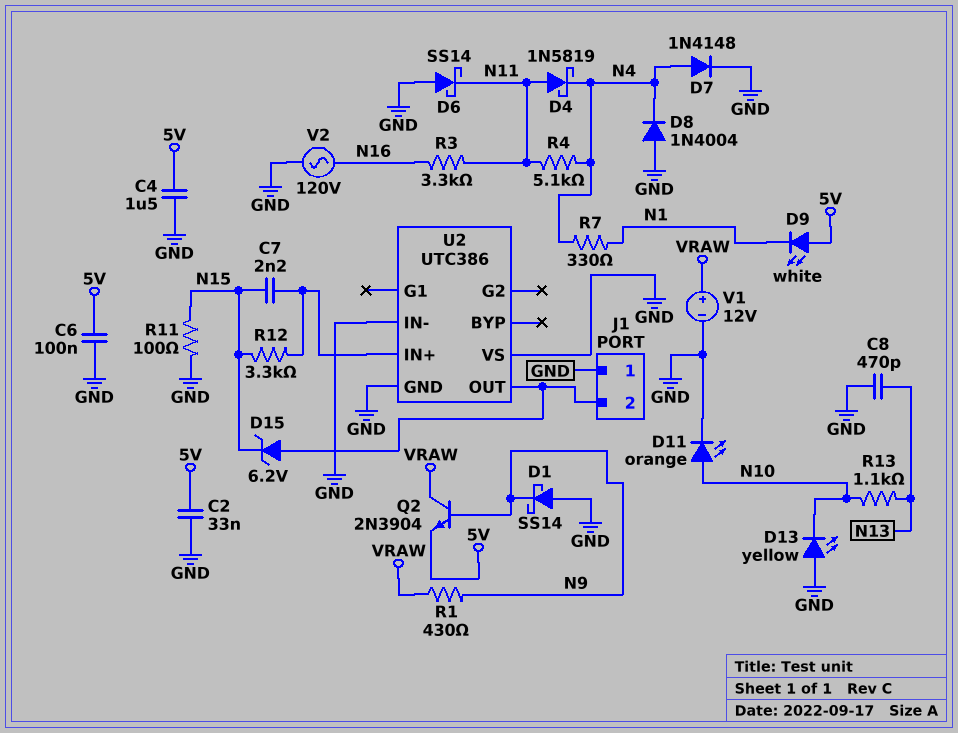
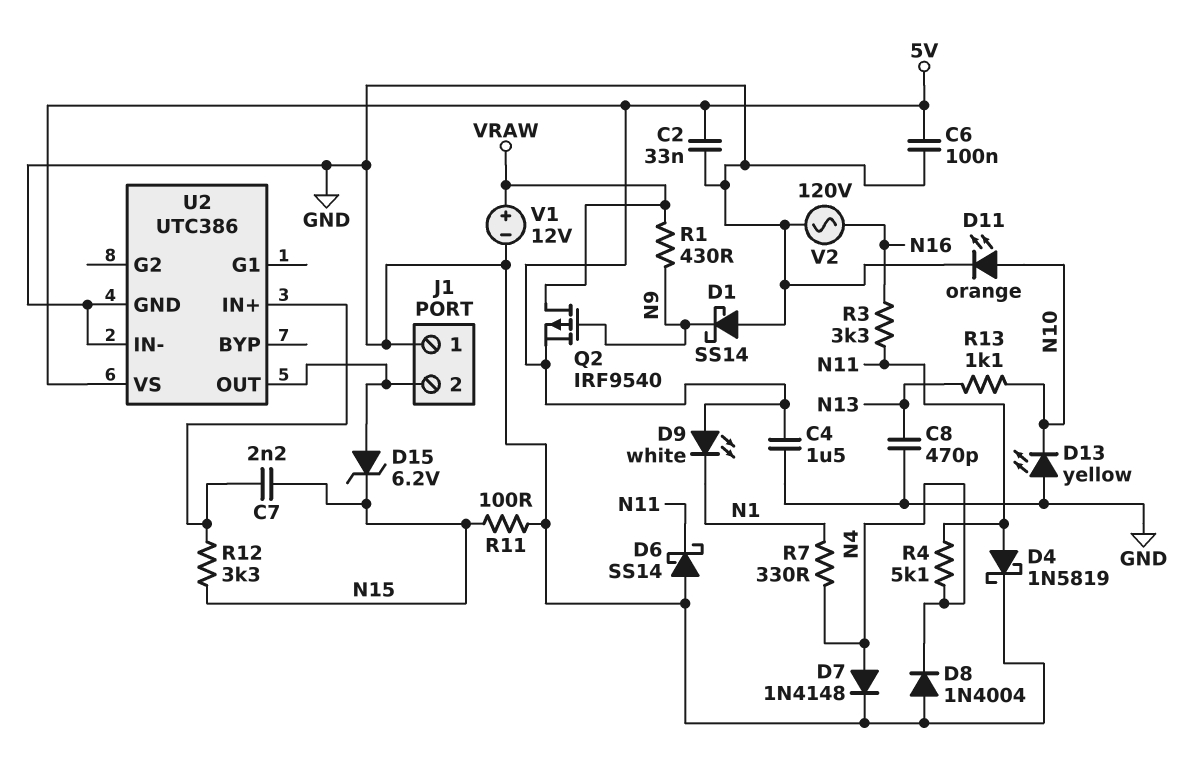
D4: schottky 1N5819 (A N11, K N4) -> schottky 1N5819 (A N11, K GND)
Q2: NPN 2N3904 (B N9, C VRAW, E 5V) -> PMOS IRF9540 (G N9, D VRAW, S 5V)
U2 pin VS: GND -> 5V

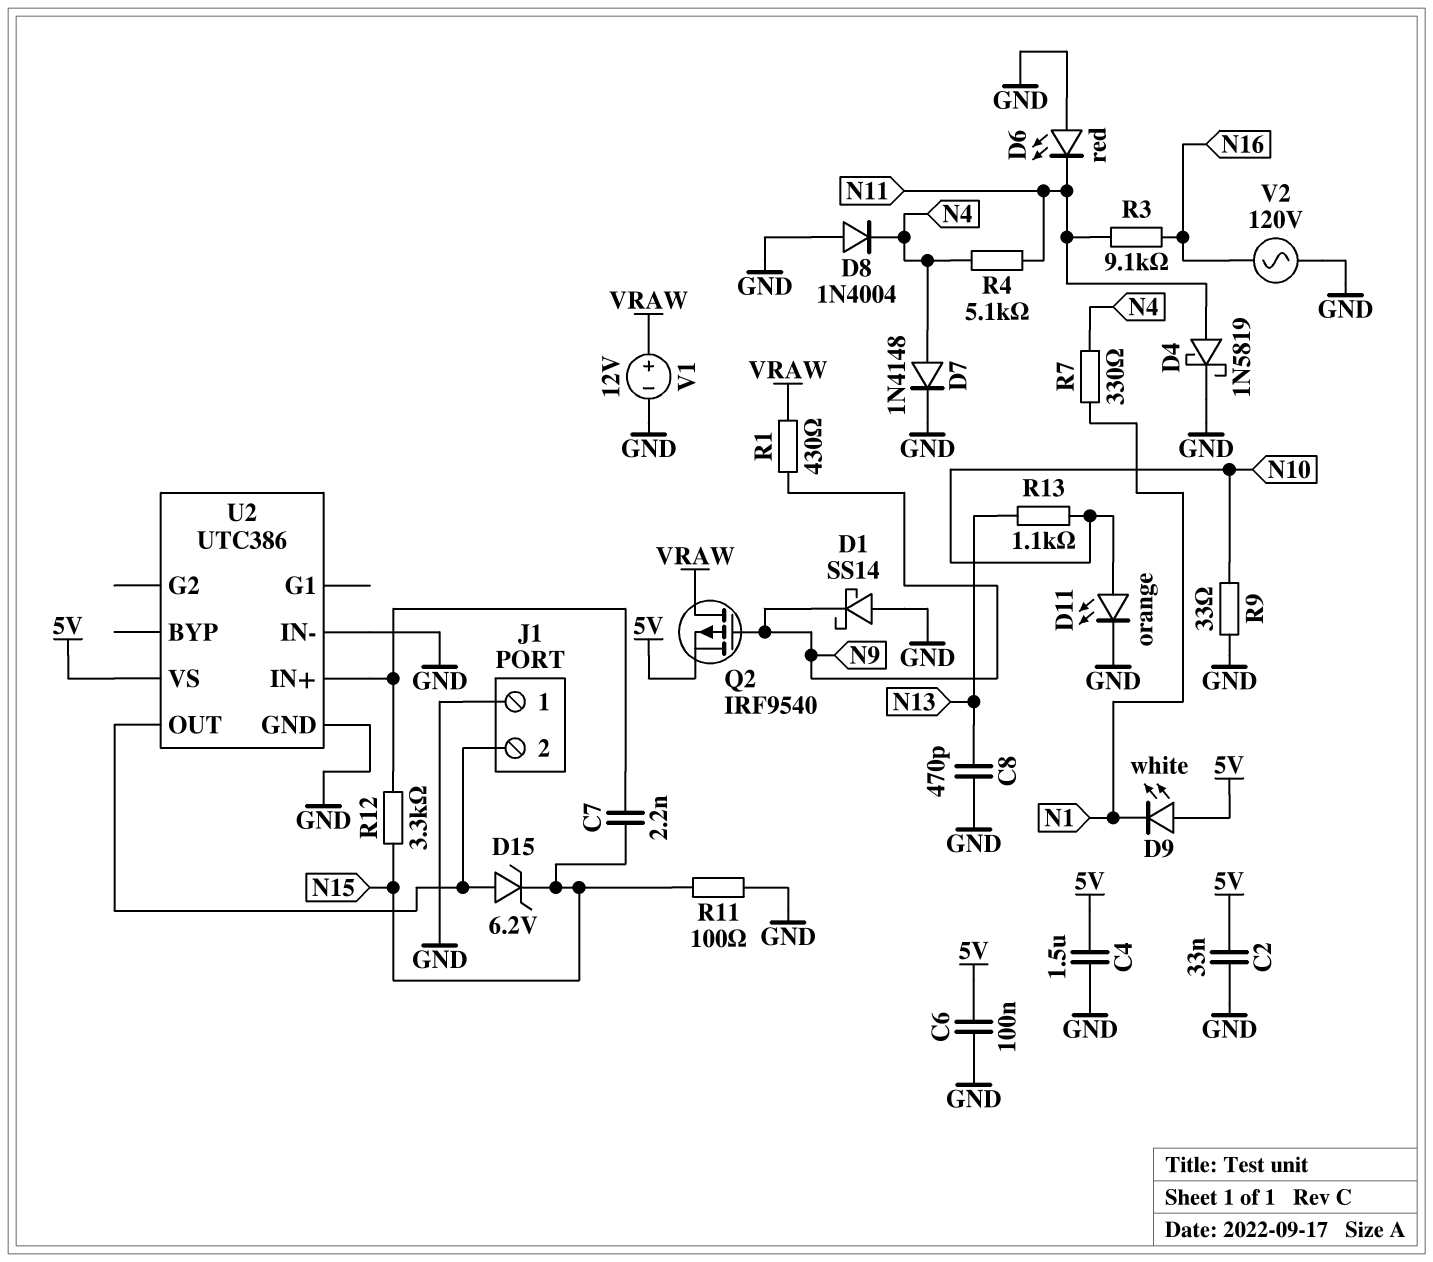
D6: schottky SS14 (A GND, K N11) -> LED red (A GND, K N11)
D13: LED yellow (A GND, K N10) -> none
R3: 3.3k (N11, N16) -> 9.1k (N11, N16)
R9: none -> 33 (GND, N10)

